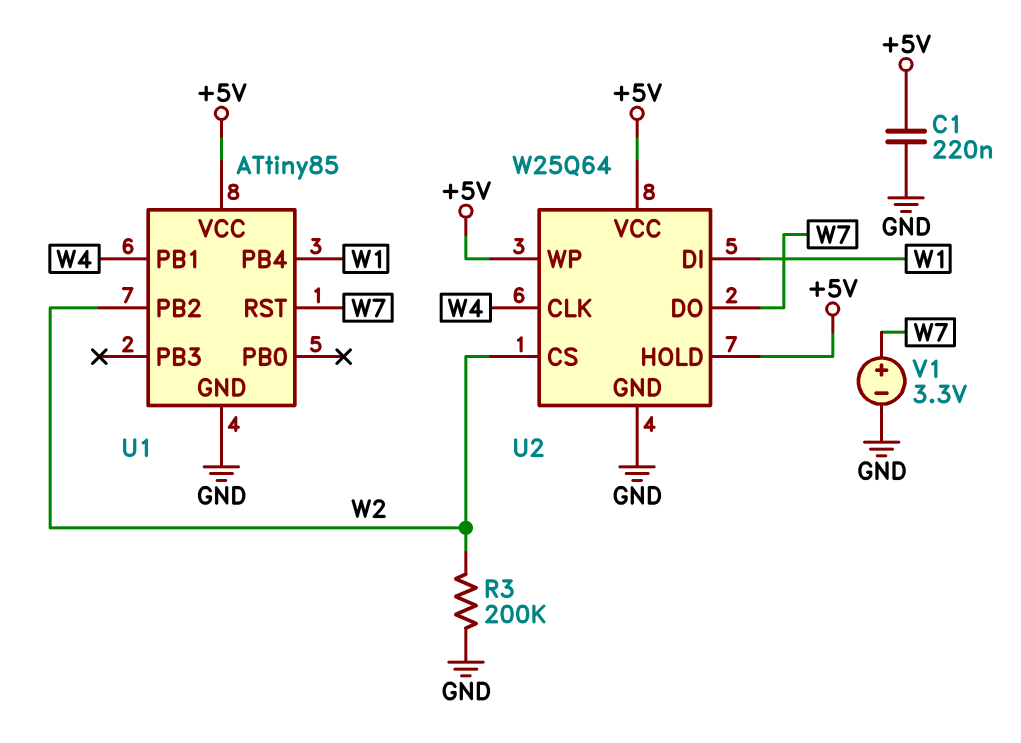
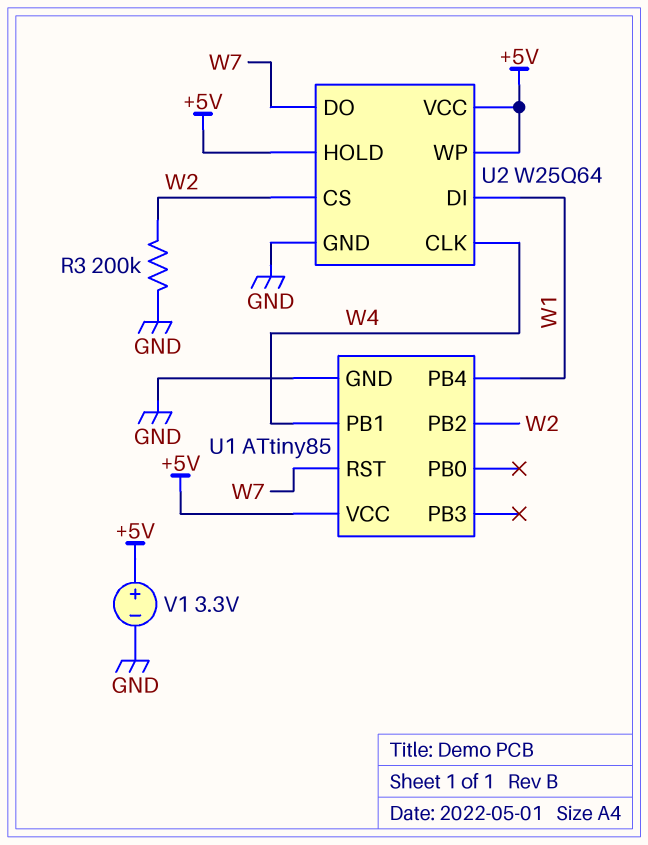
C1: 220nF (+5V, GND) -> none
V1: 3.3V (plus W7, minus GND) -> 3.3V (plus +5V, minus GND)

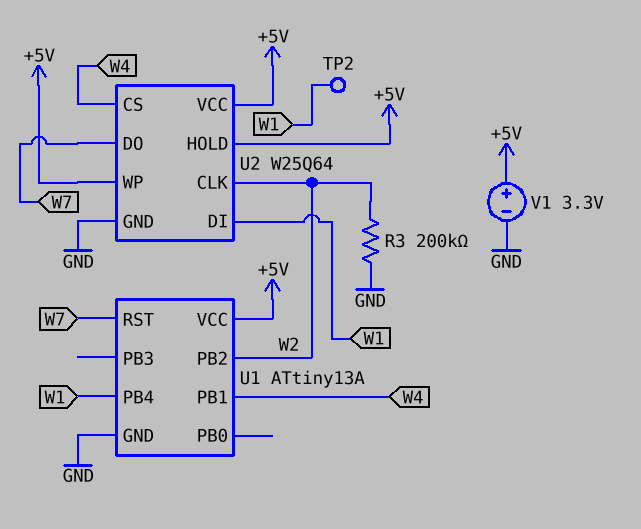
TP2: none -> test point (W1)
U1: ATtiny85 -> ATtiny13A
U2 pin CLK: W4 -> W2
U2 pin CS: W2 -> W4

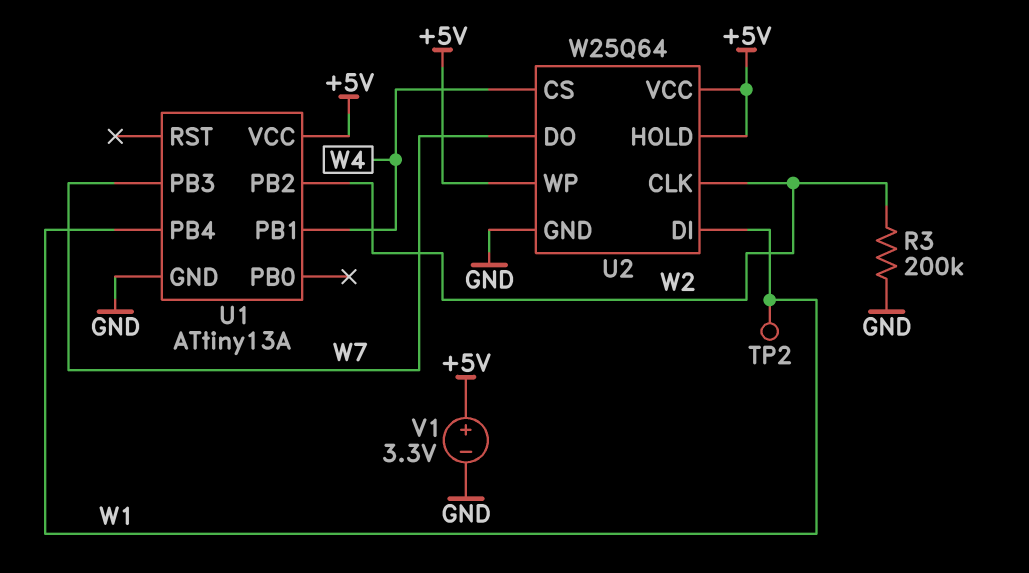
U1 pin PB3: none -> W7
U1 pin RST: W7 -> none

